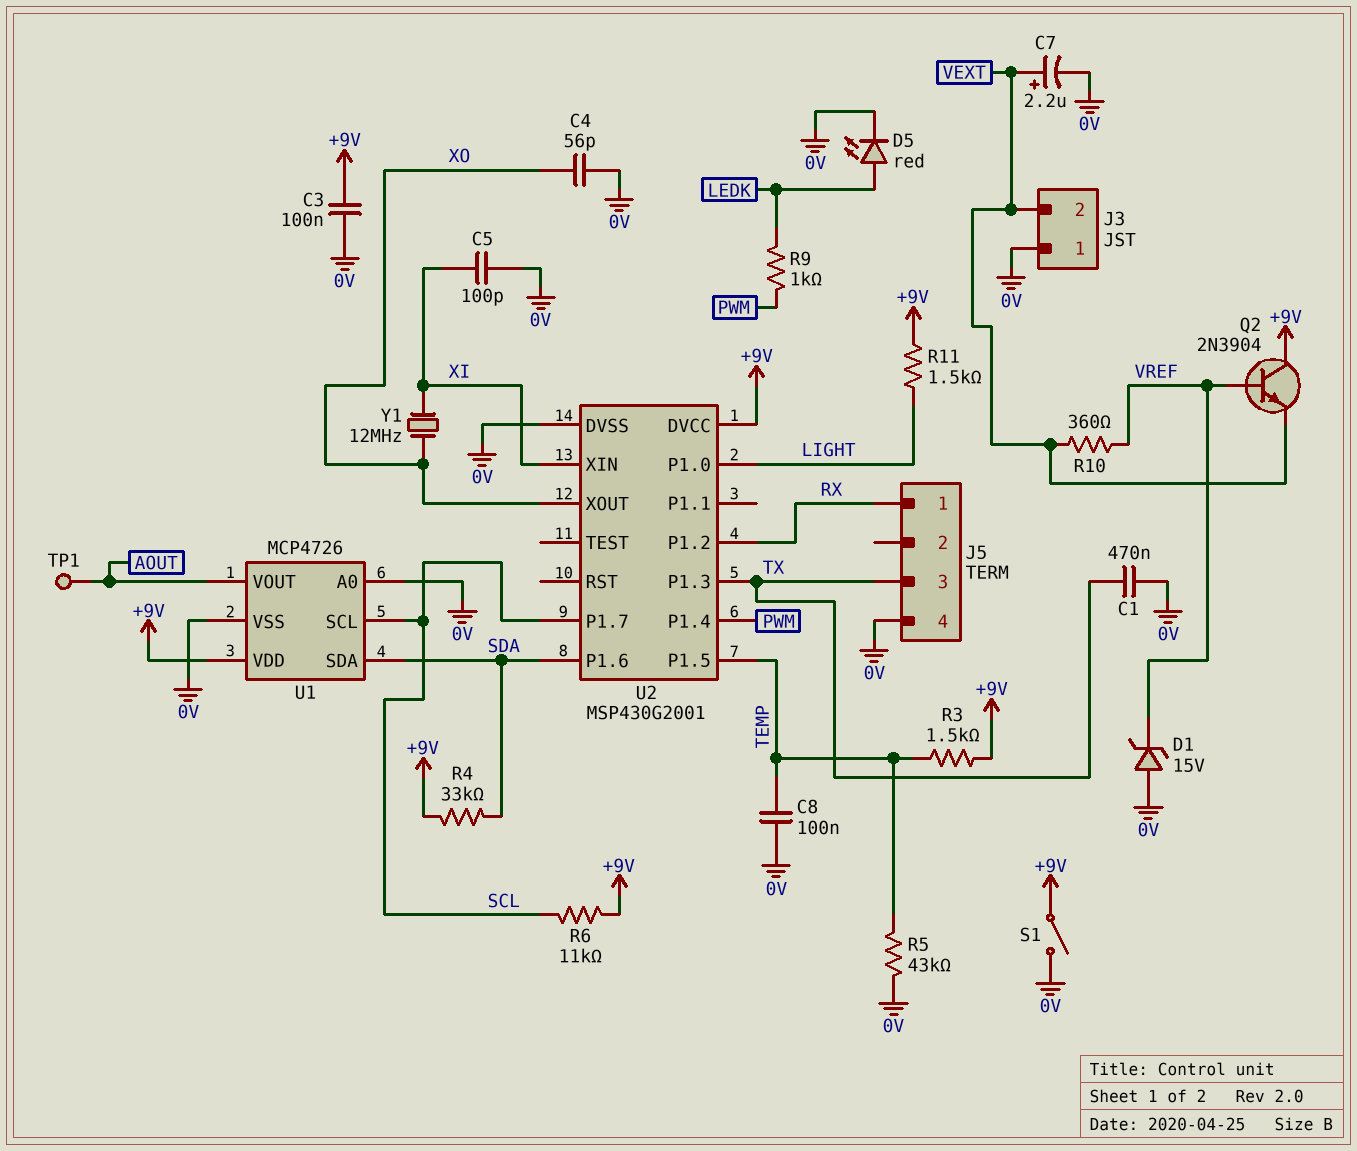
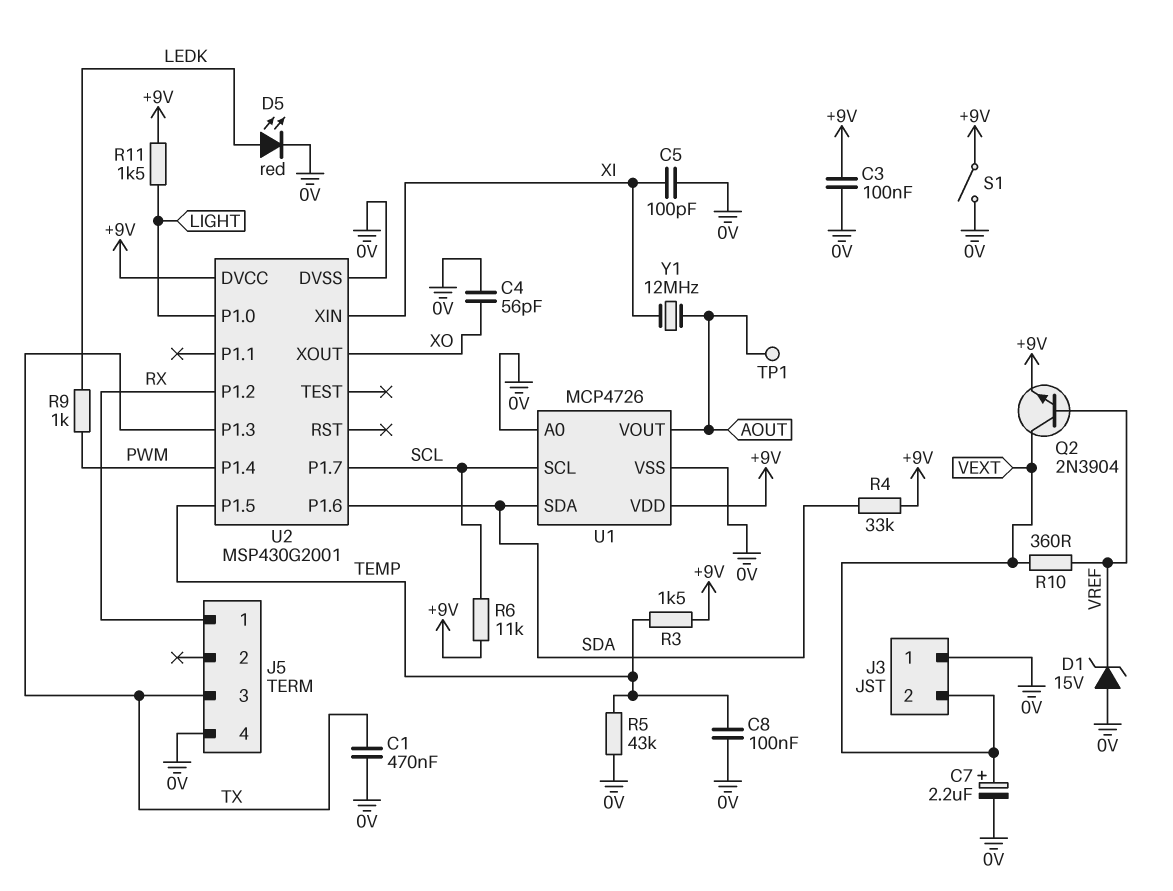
Q2: NPN 2N3904 (B VREF, C +9V, E VEXT) -> NPN 2N3904 (B VREF, C VEXT, E +9V)
Y1: 12MHz (XI, XO) -> 12MHz (AOUT, XI)

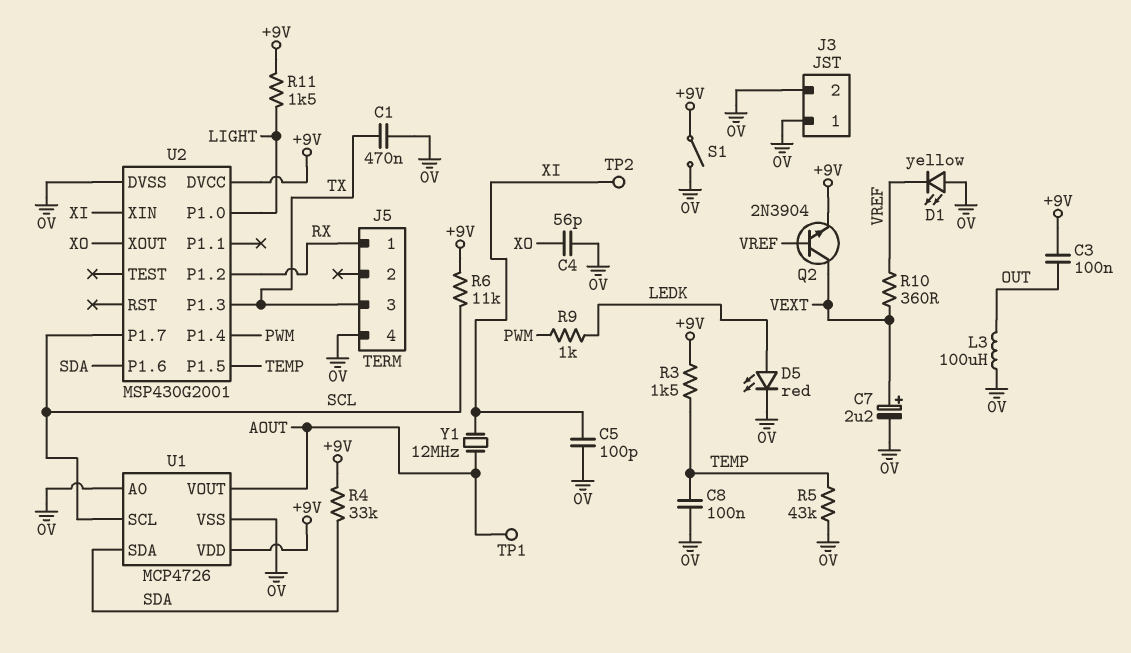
C3: 100nF (+9V, 0V) -> 100nF (+9V, OUT)
D1: zener 15V (A 0V, K VREF) -> LED yellow (A 0V, K VREF)
J3 pin 2: VEXT -> 0V
L3: none -> 100uH (0V, OUT)
TP2: none -> test point (XI)

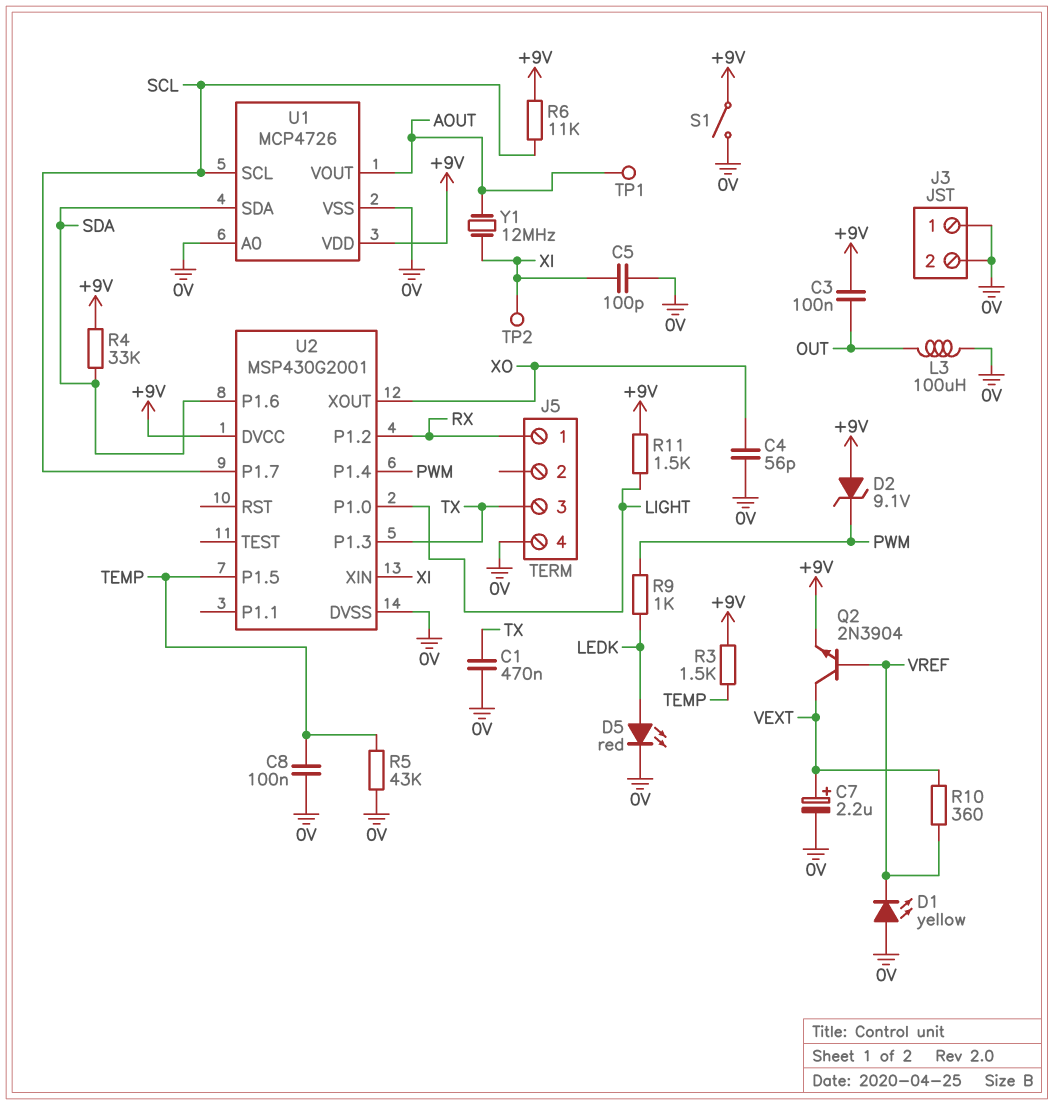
D2: none -> zener 9.1V (A +9V, K PWM)

